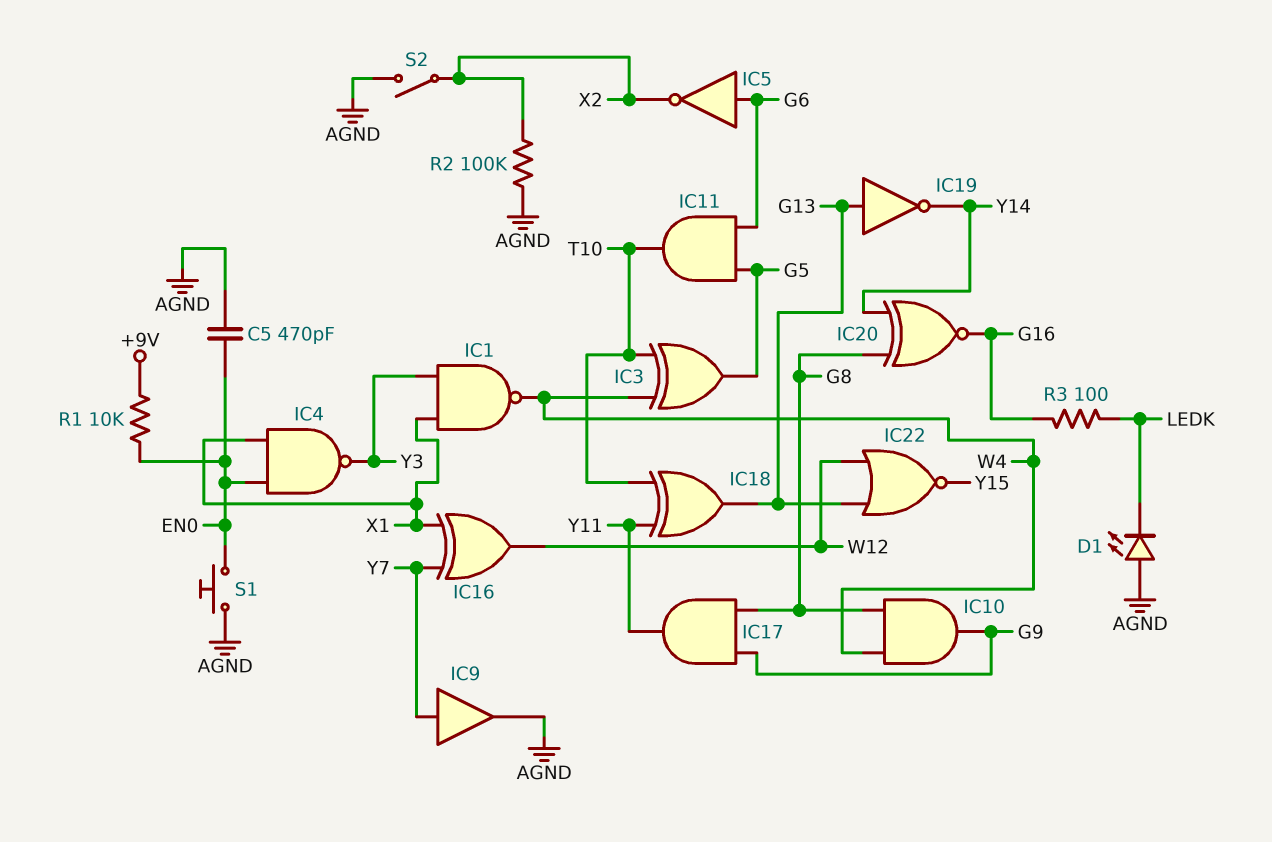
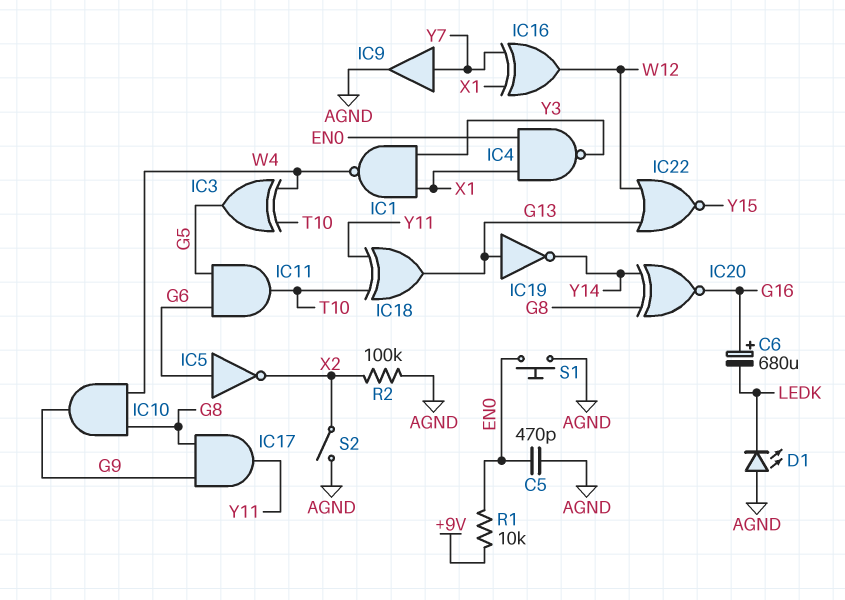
C6: none -> 680uF (plus G16, minus LEDK)
R3: 100 (G16, LEDK) -> none

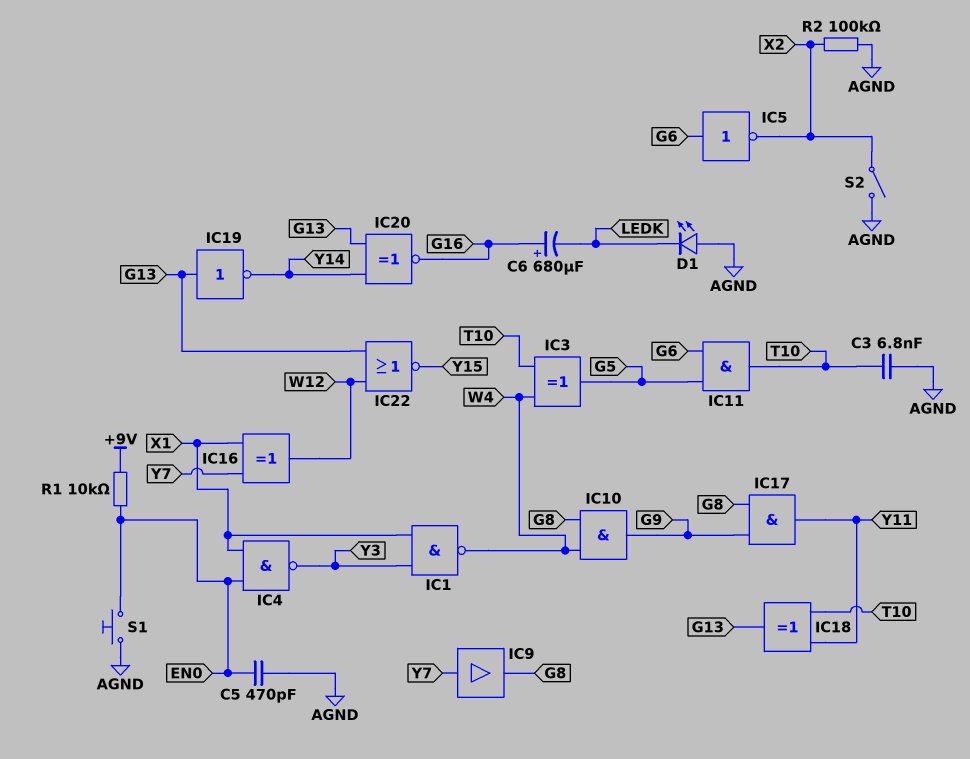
C3: none -> 6.8nF (AGND, T10)
IC9: buffer (in Y7, out AGND) -> buffer (in Y7, out G8)
IC20: XNOR (in G8, in Y14, out G16) -> XNOR (in G13, in Y14, out G16)

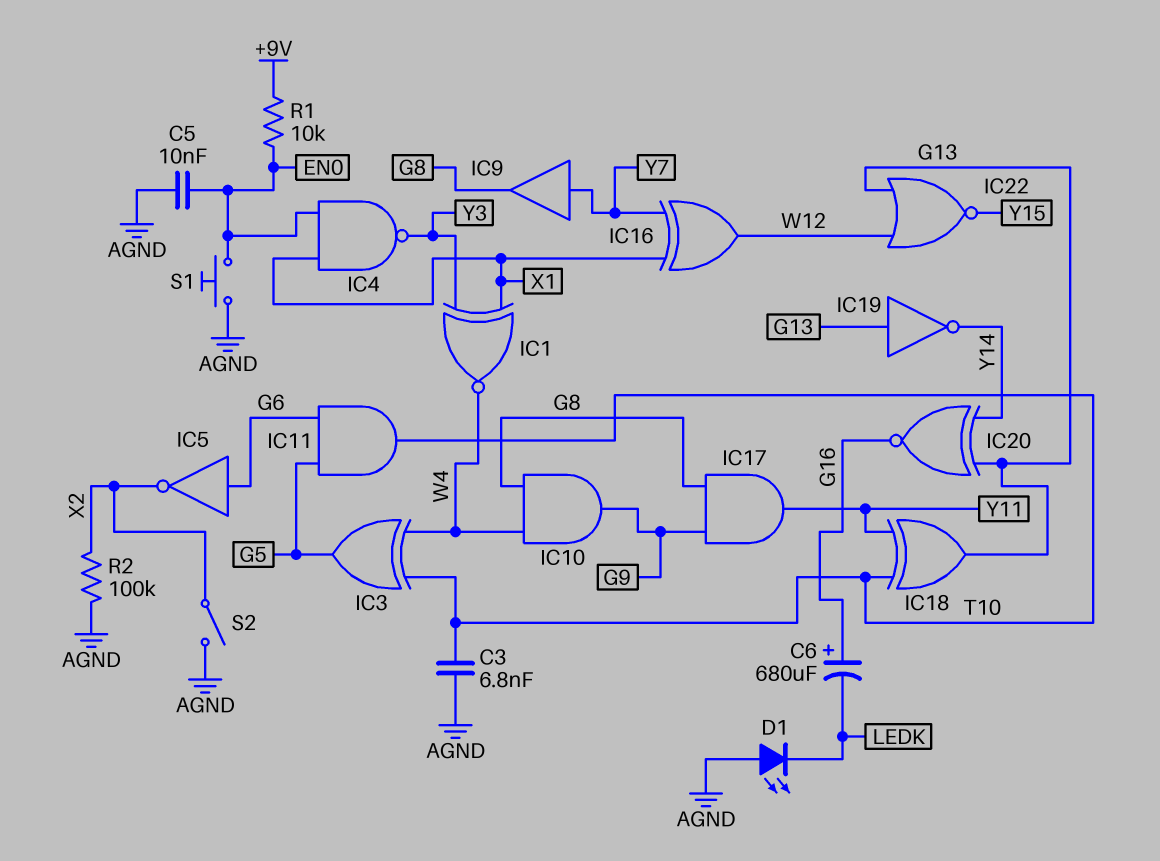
C5: 470pF (AGND, EN0) -> 10nF (AGND, EN0)
IC1: NAND (in X1, in Y3, out W4) -> XNOR (in X1, in Y3, out W4)

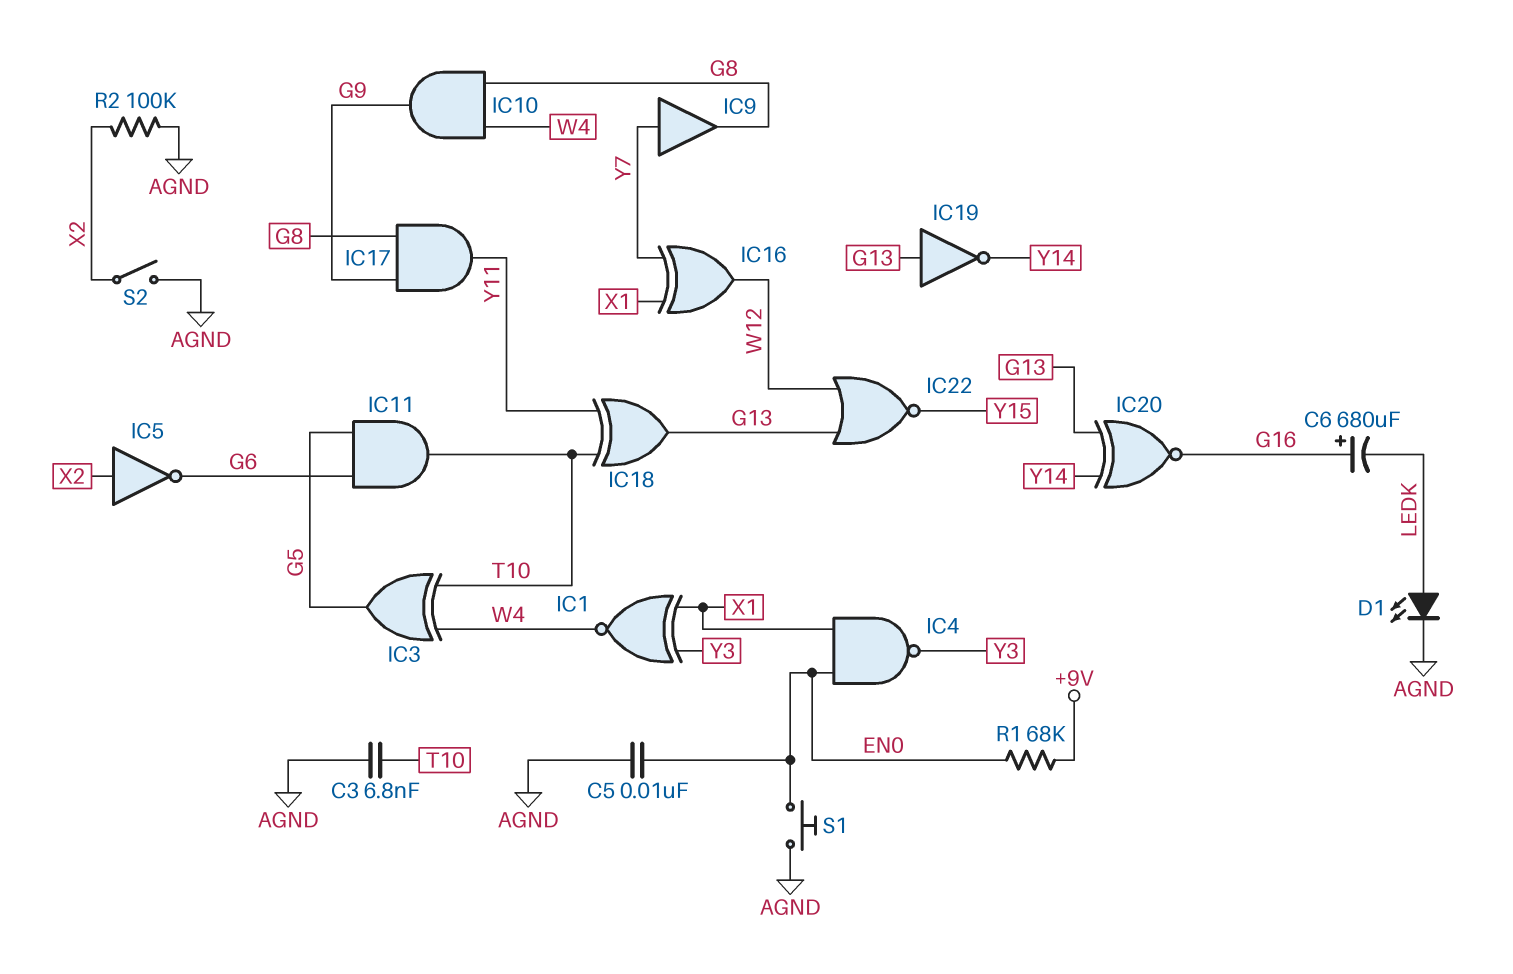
D1: LED (A AGND, K LEDK) -> LED (A LEDK, K AGND)
IC5: NOT (in G6, out X2) -> NOT (in X2, out G6)
R1: 10k (+9V, EN0) -> 68k (+9V, EN0)

